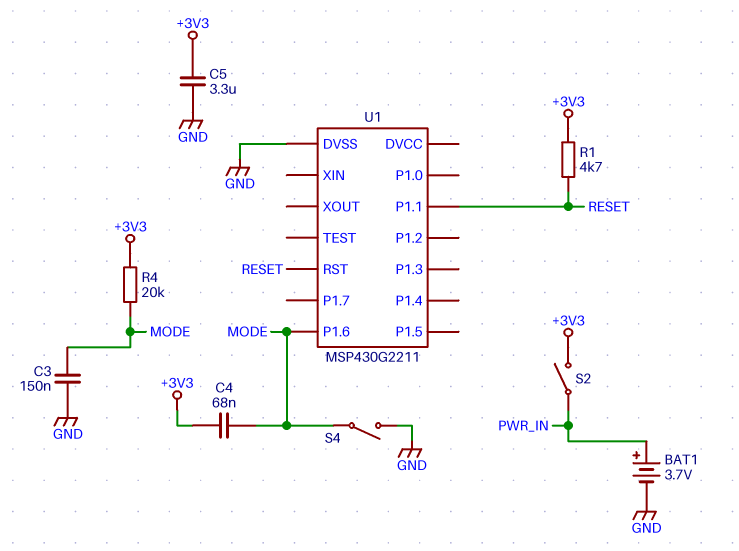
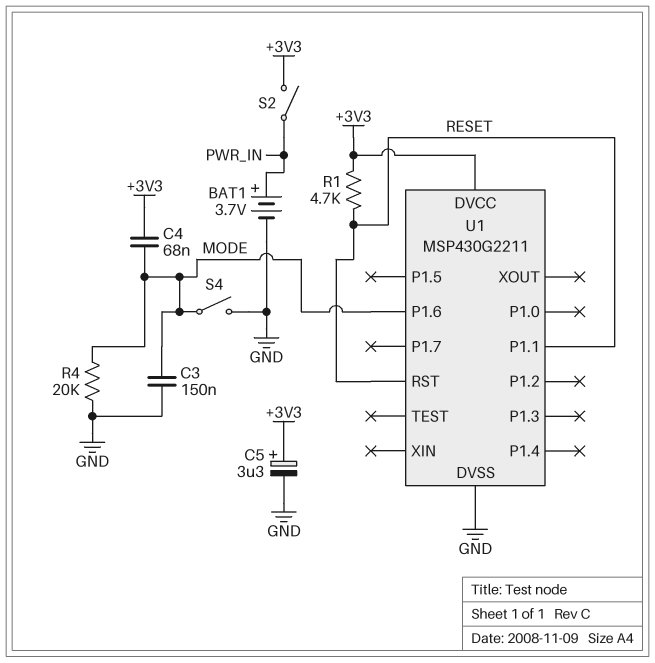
C5: 3.3uF (+3V3, GND) -> 3.3uF (plus +3V3, minus GND)
R4: 20k (+3V3, MODE) -> 20k (GND, MODE)
U1 pin DVCC: none -> +3V3

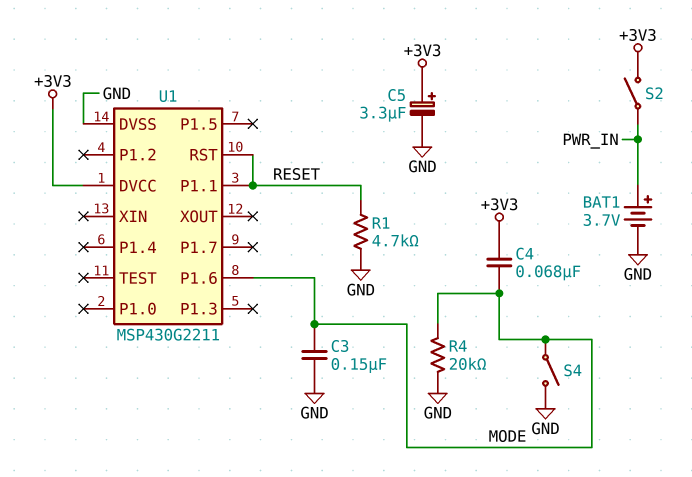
R1: 4.7k (+3V3, RESET) -> 4.7k (GND, RESET)

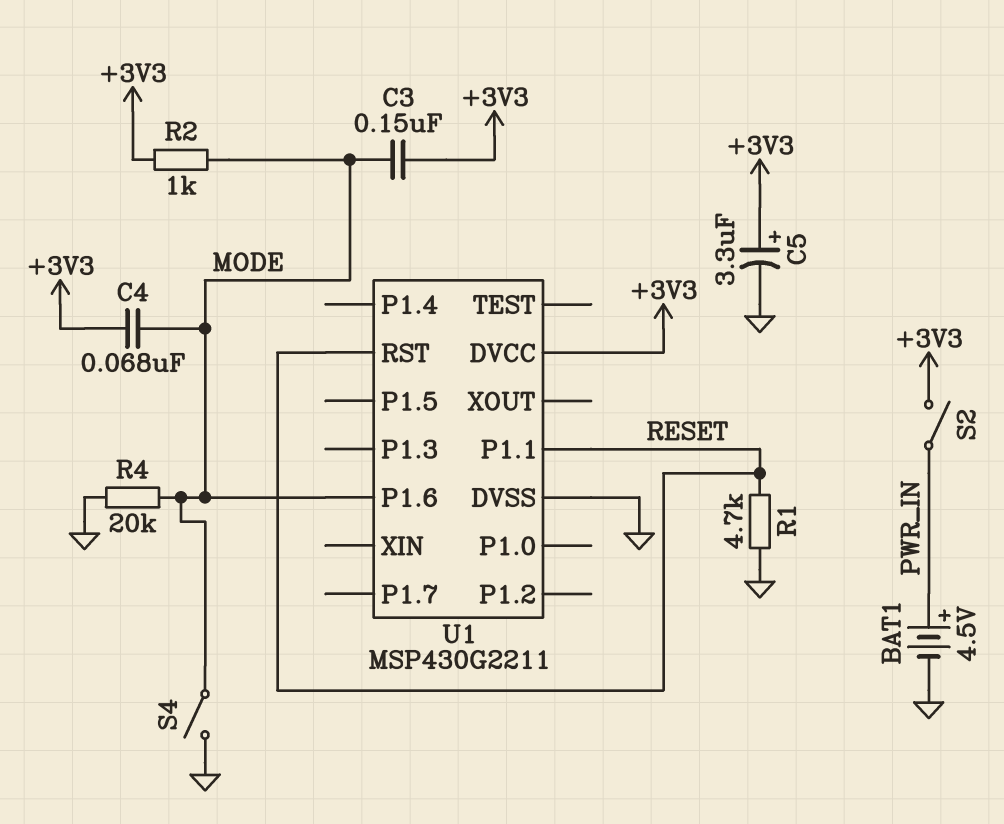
BAT1: 3.7V (plus PWR_IN, minus GND) -> 4.5V (plus PWR_IN, minus GND)
C3: 150nF (GND, MODE) -> 150nF (+3V3, MODE)
R2: none -> 1k (+3V3, MODE)

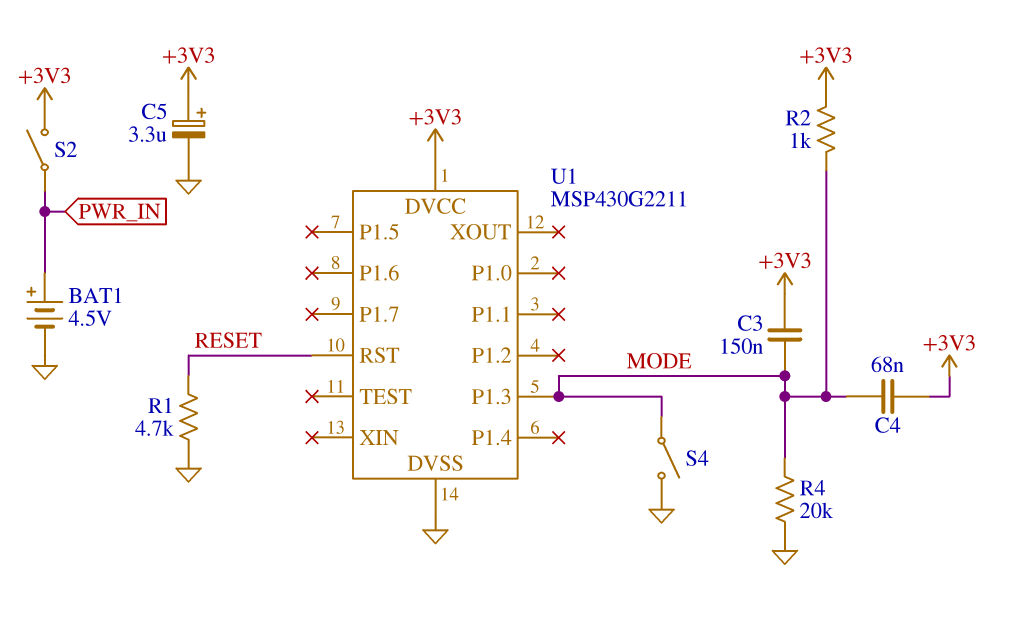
U1 pin P1.1: RESET -> none
U1 pin P1.3: none -> MODE
U1 pin P1.6: MODE -> none

